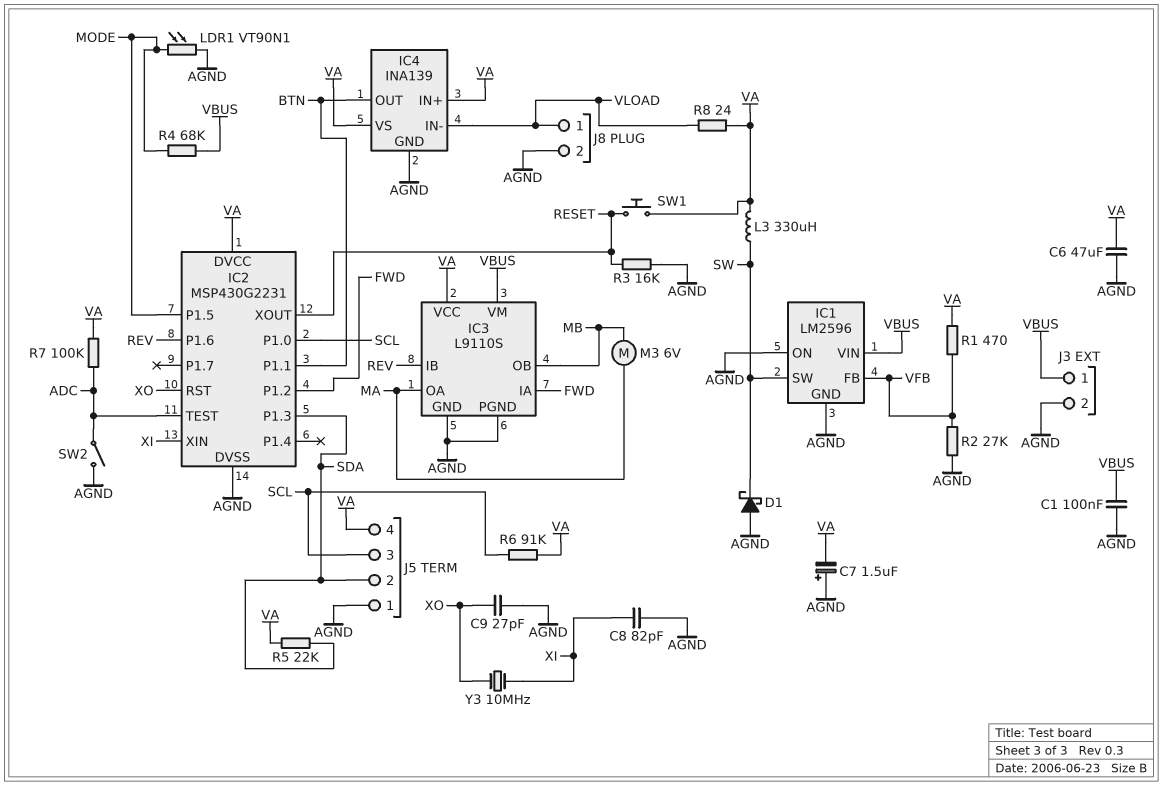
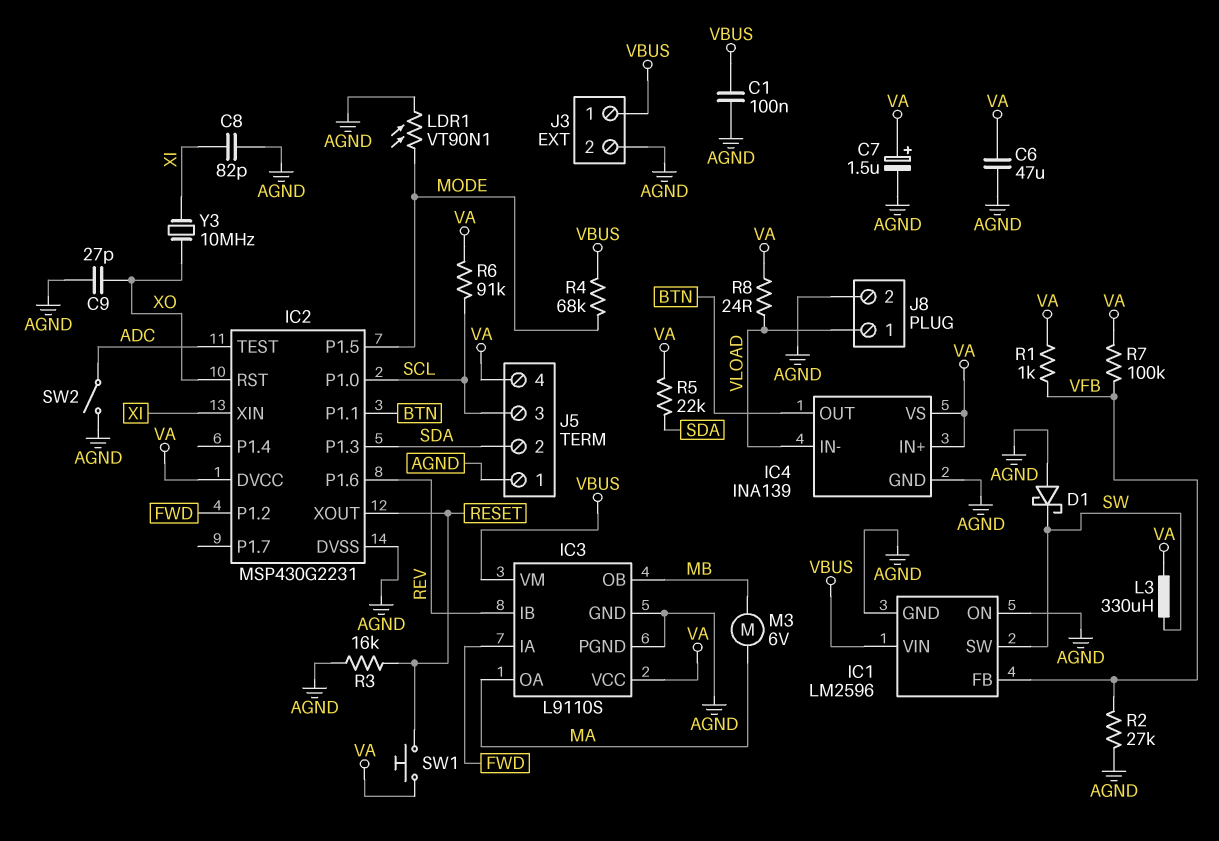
C7: 1.5uF (plus AGND, minus VA) -> 1.5uF (plus VA, minus AGND)
R1: 470 (VA, VFB) -> 1k (VA, VFB)
R7: 100k (ADC, VA) -> 100k (VA, VFB)

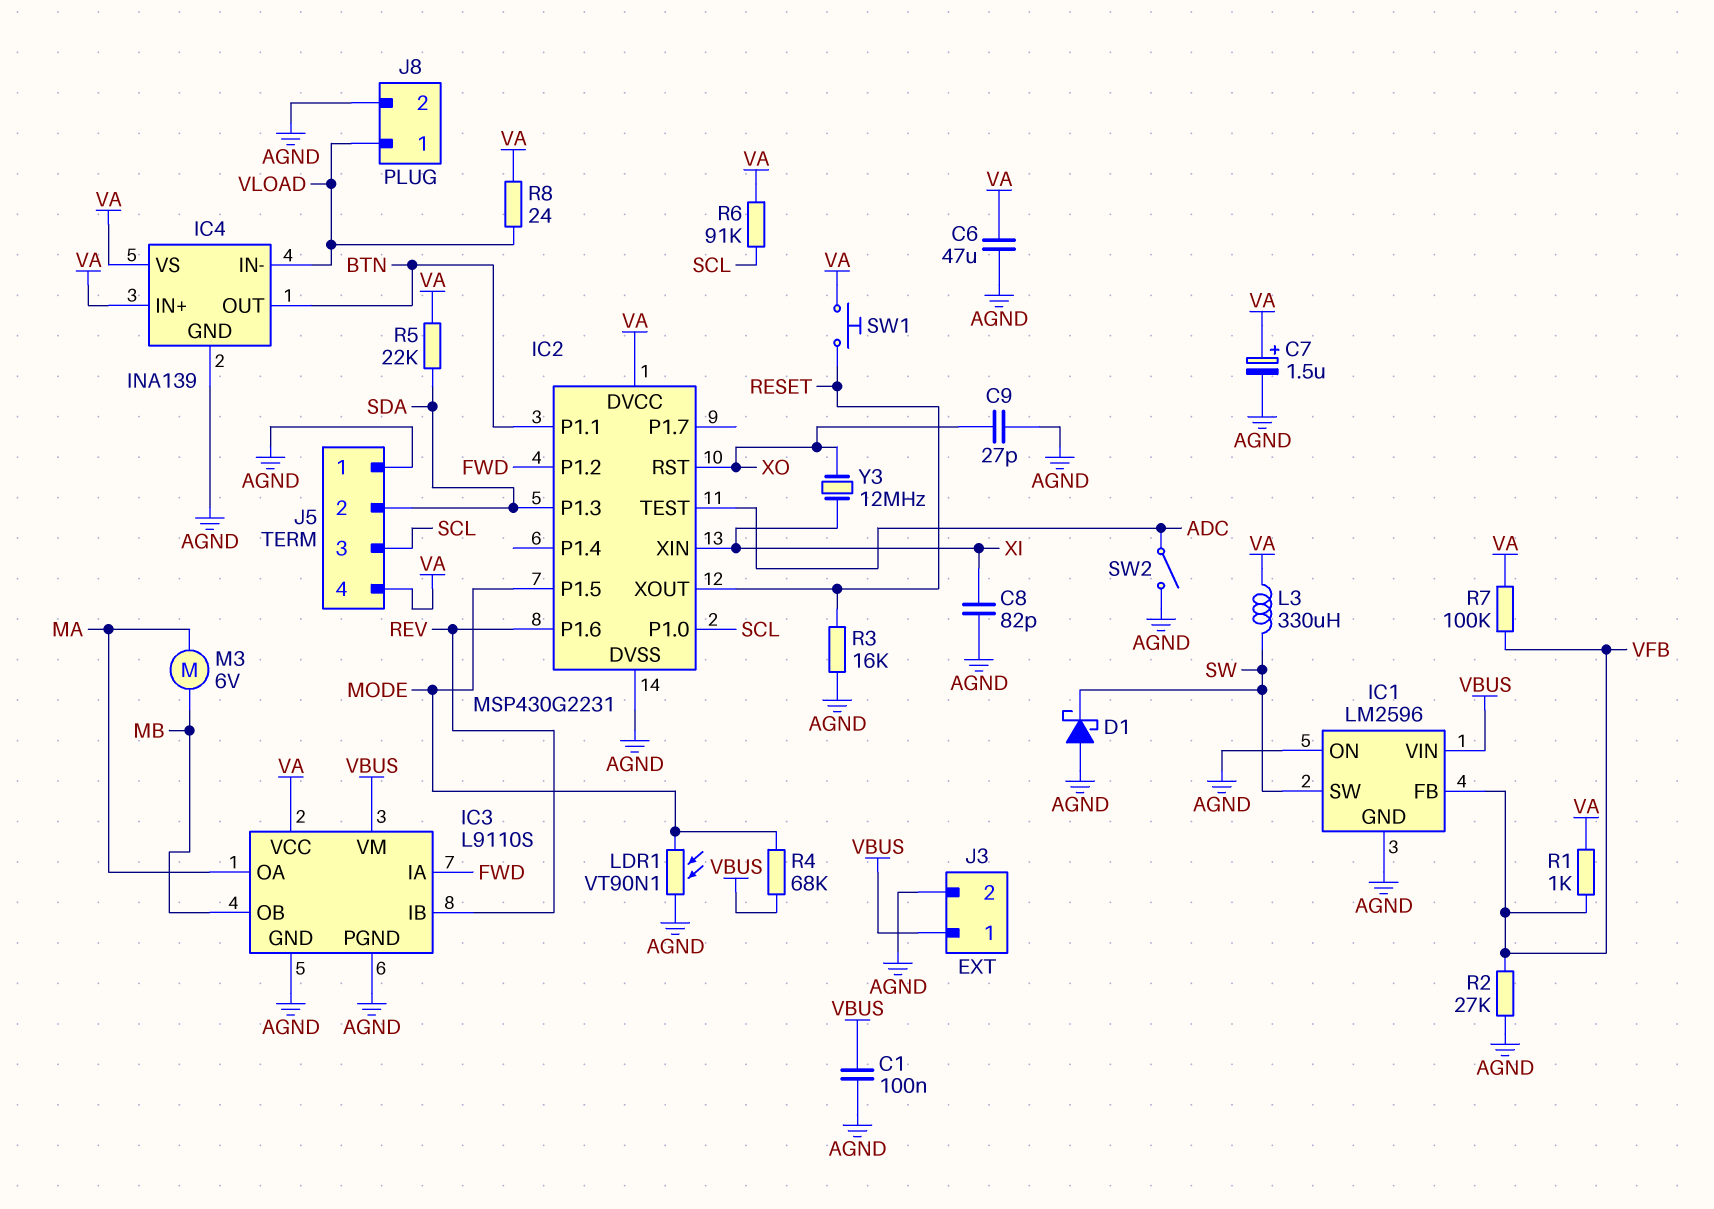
Y3: 10MHz (XI, XO) -> 12MHz (XI, XO)

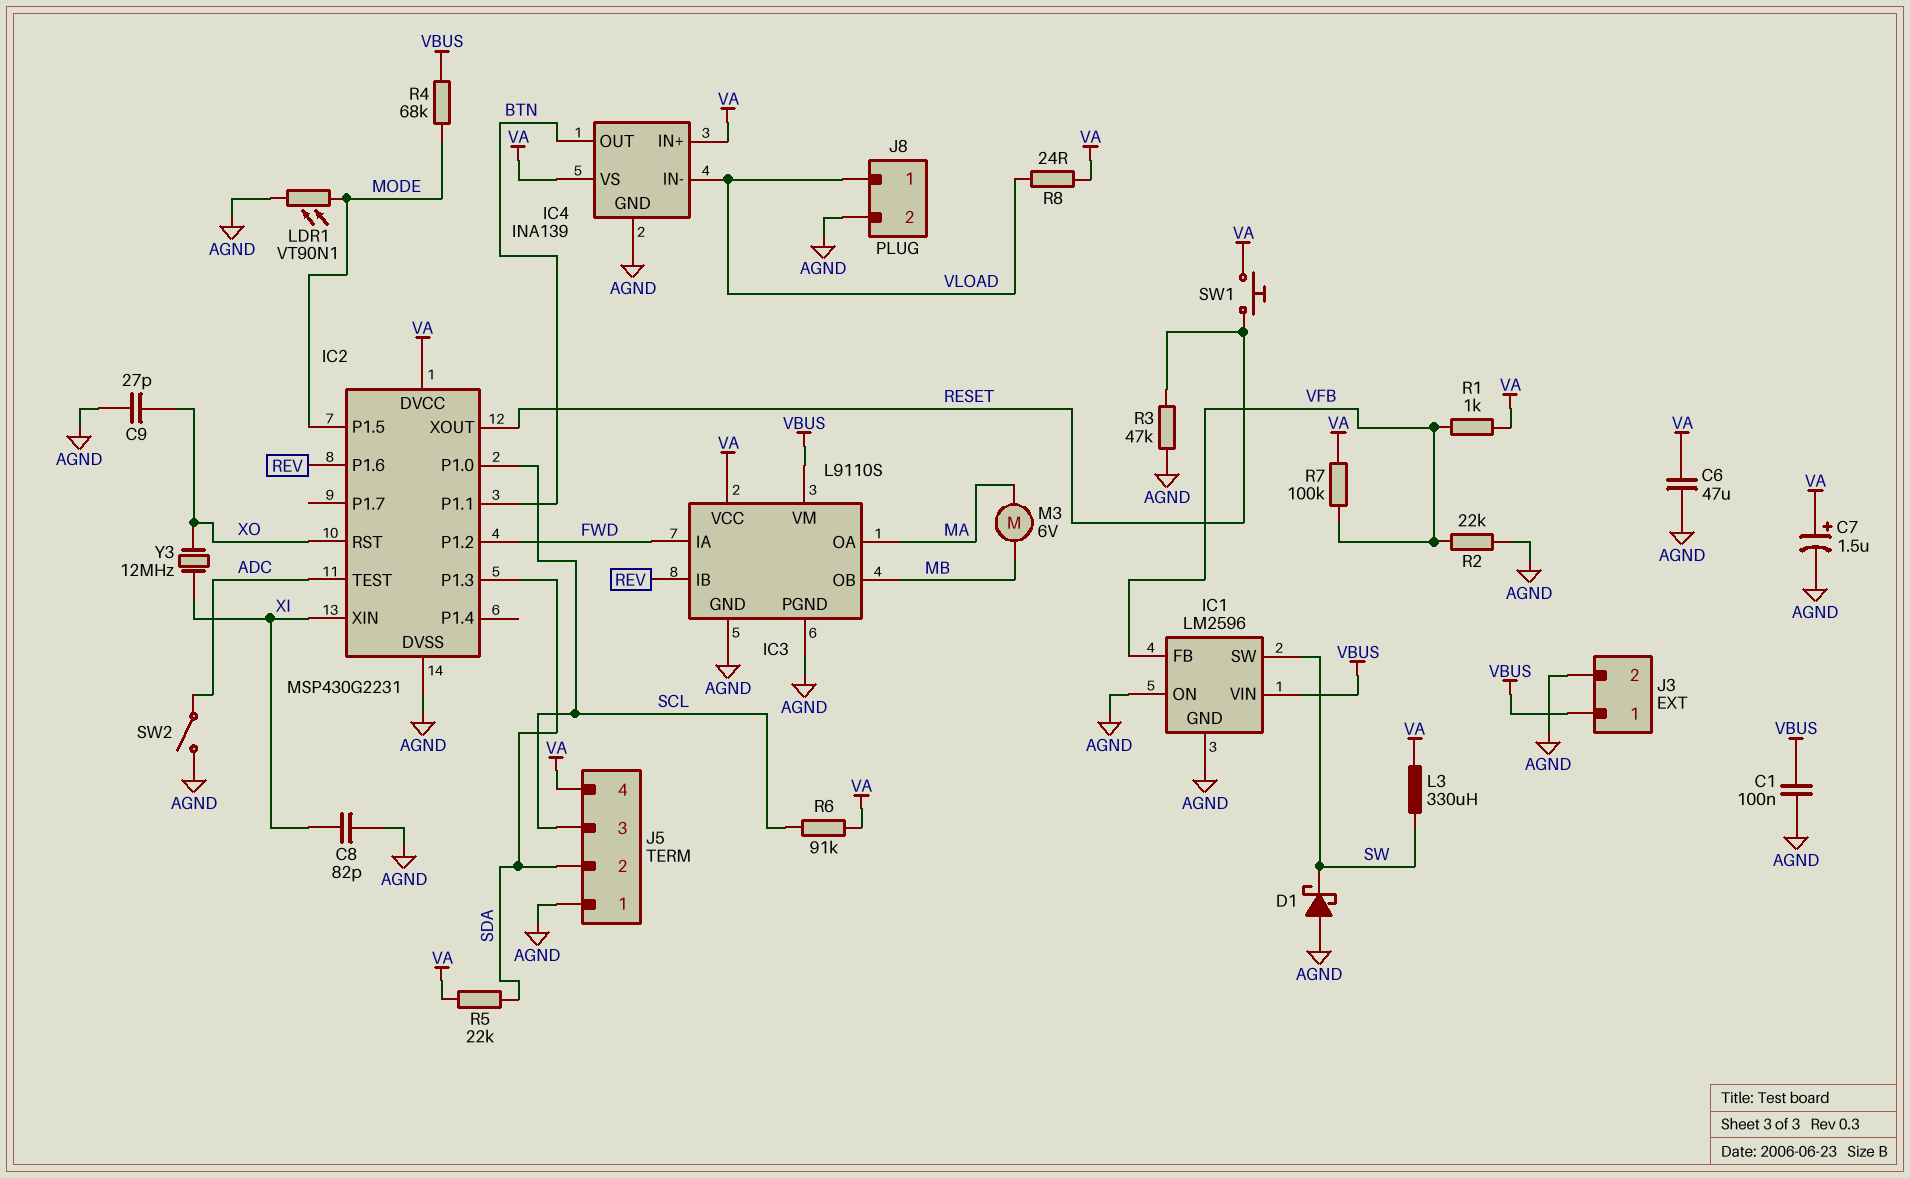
R2: 27k (AGND, VFB) -> 22k (AGND, VFB)
R3: 16k (AGND, RESET) -> 47k (AGND, RESET)

